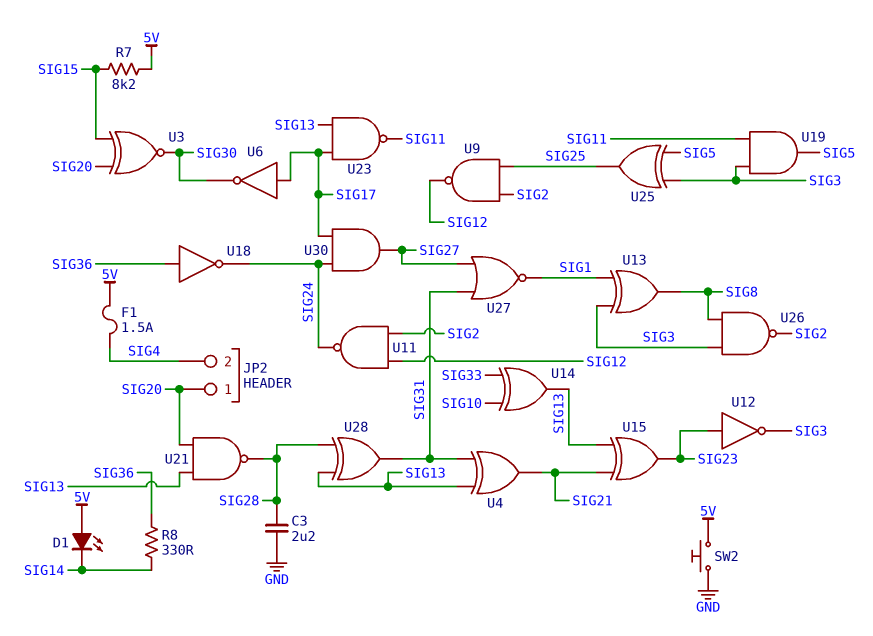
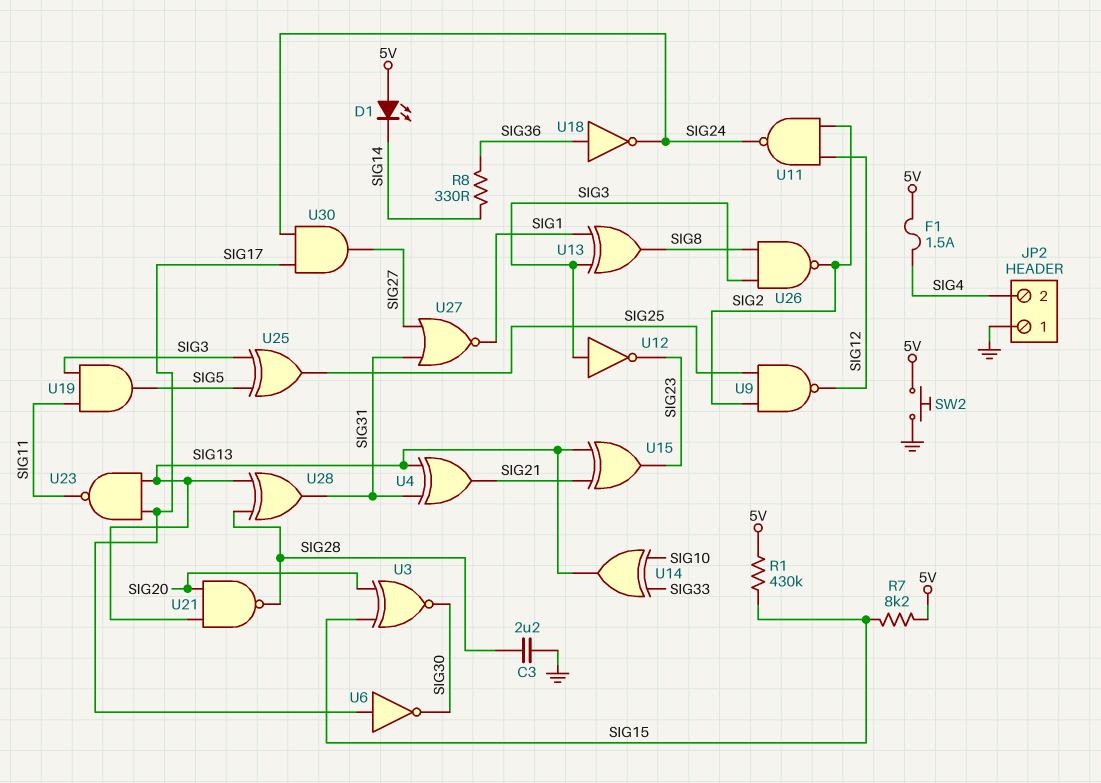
JP2 pin 1: SIG20 -> GND
R1: none -> 430k (5V, SIG15)
U12: NOT (in SIG23, out SIG3) -> NOT (in SIG3, out SIG23)

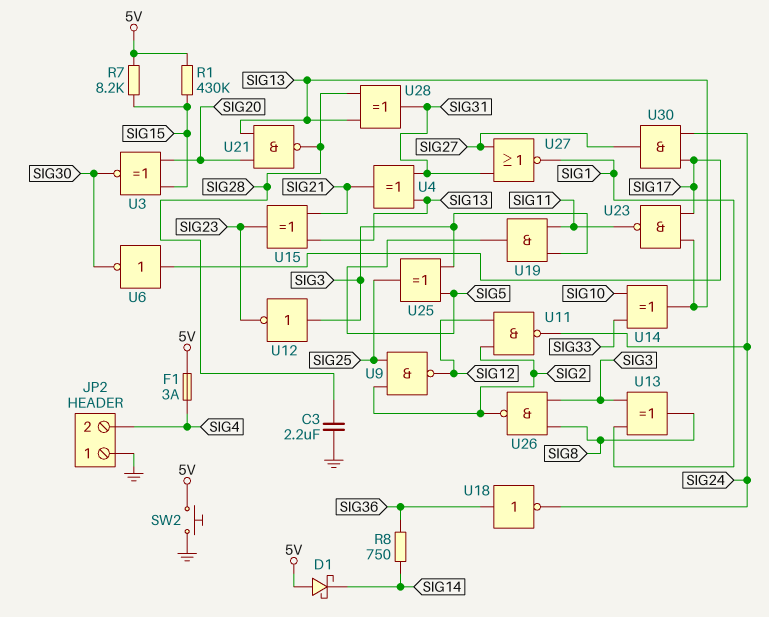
D1: LED (A 5V, K SIG14) -> schottky (A 5V, K SIG14)
F1: 1.5A (5V, SIG4) -> 3A (5V, SIG4)
R8: 330 (SIG14, SIG36) -> 750 (SIG14, SIG36)

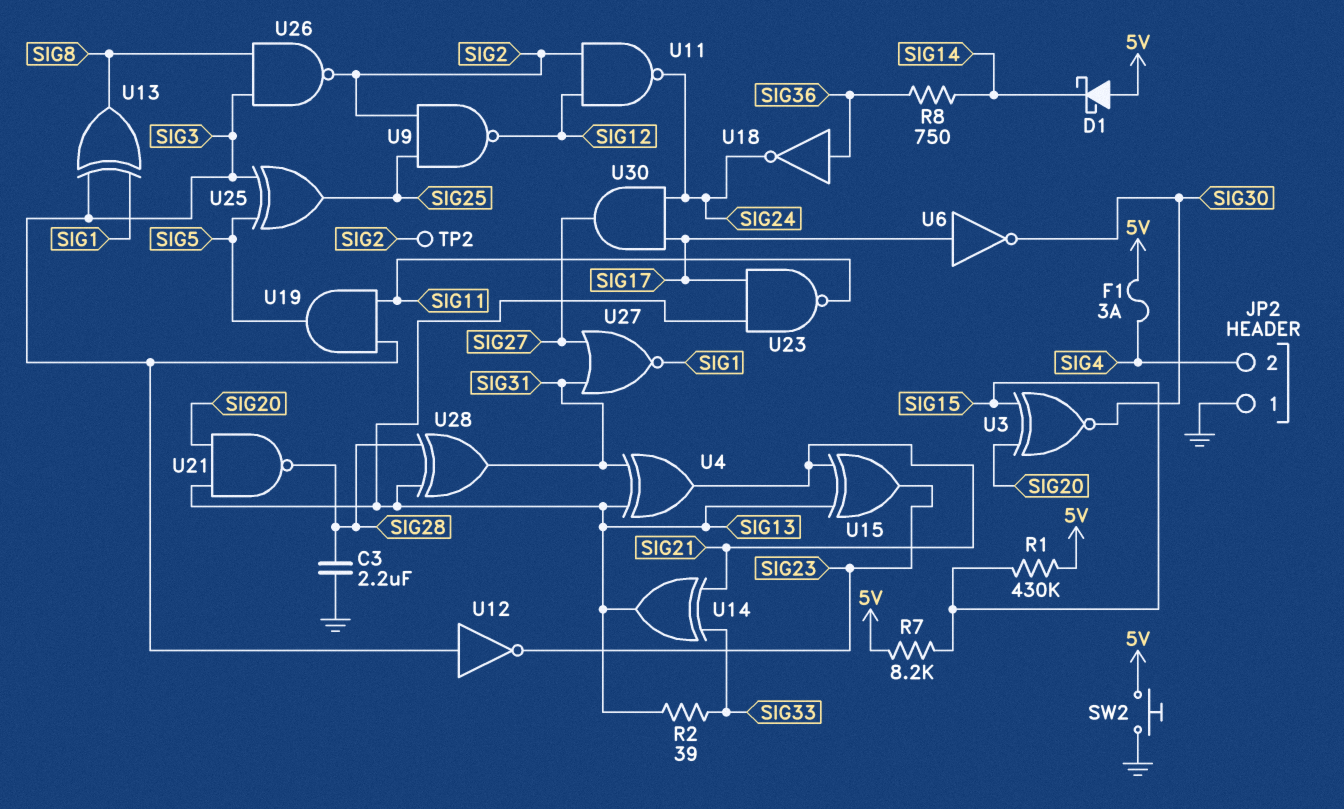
R2: none -> 39 (SIG13, SIG33)
TP2: none -> test point (SIG2)
U14: XOR (in SIG10, in SIG33, out SIG13) -> XOR (in SIG21, in SIG33, out SIG13)

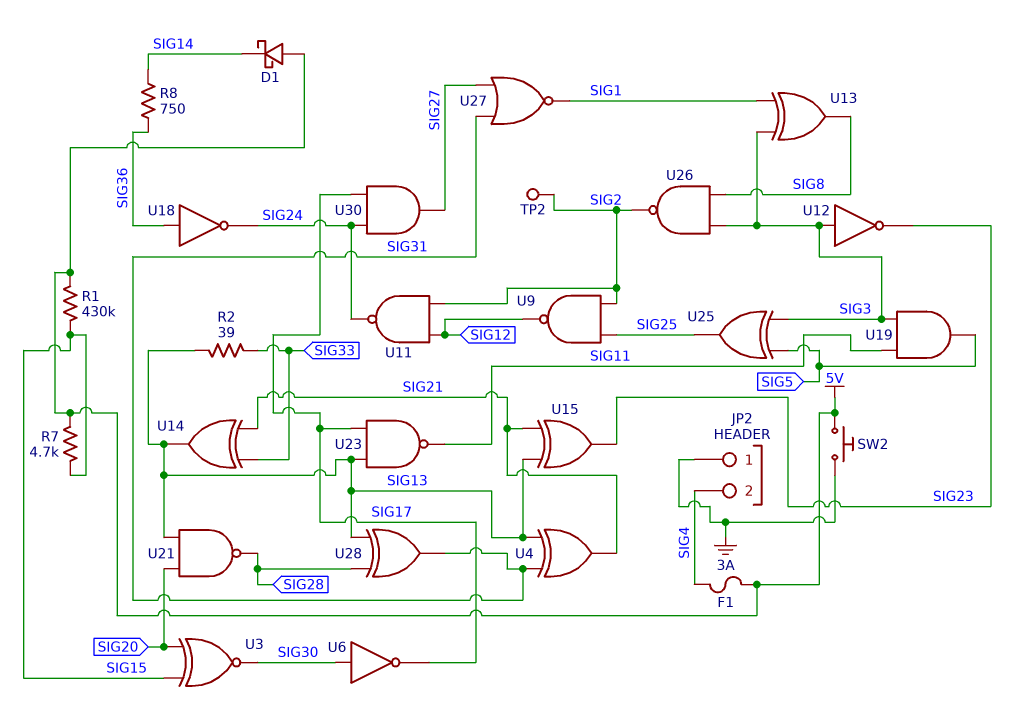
C3: 2.2uF (GND, SIG28) -> none
R7: 8.2k (5V, SIG15) -> 4.7k (5V, SIG15)
U6: NOT (in SIG17, out SIG30) -> NOT (in SIG30, out SIG17)

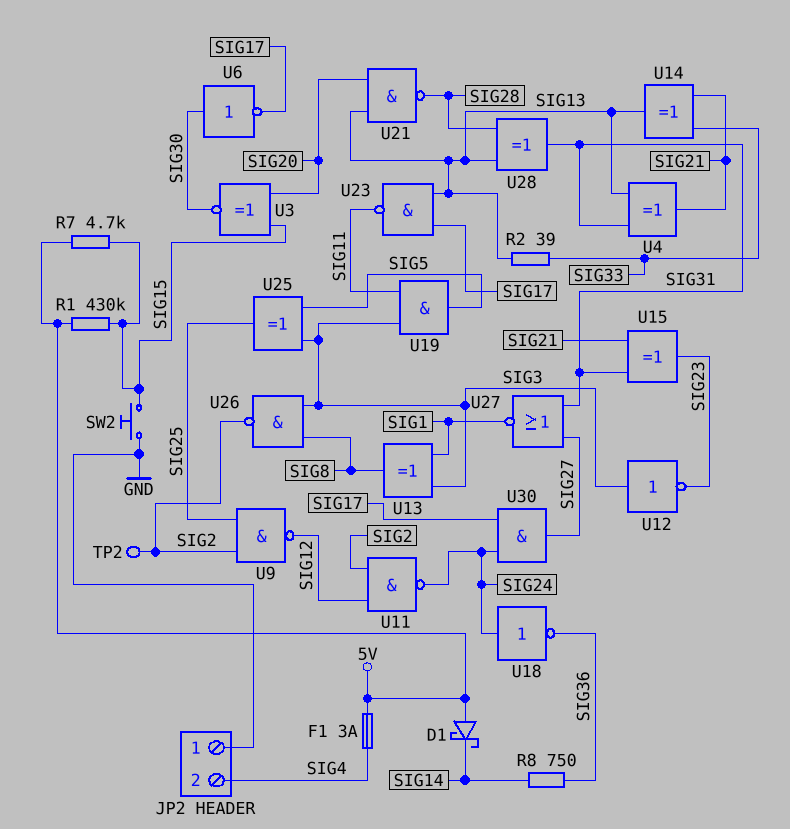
SW2: button (5V, GND) -> button (GND, SIG15)
U15: XOR (in SIG13, in SIG21, out SIG23) -> XOR (in SIG21, in SIG31, out SIG23)
U18: NOT (in SIG36, out SIG24) -> NOT (in SIG24, out SIG36)

